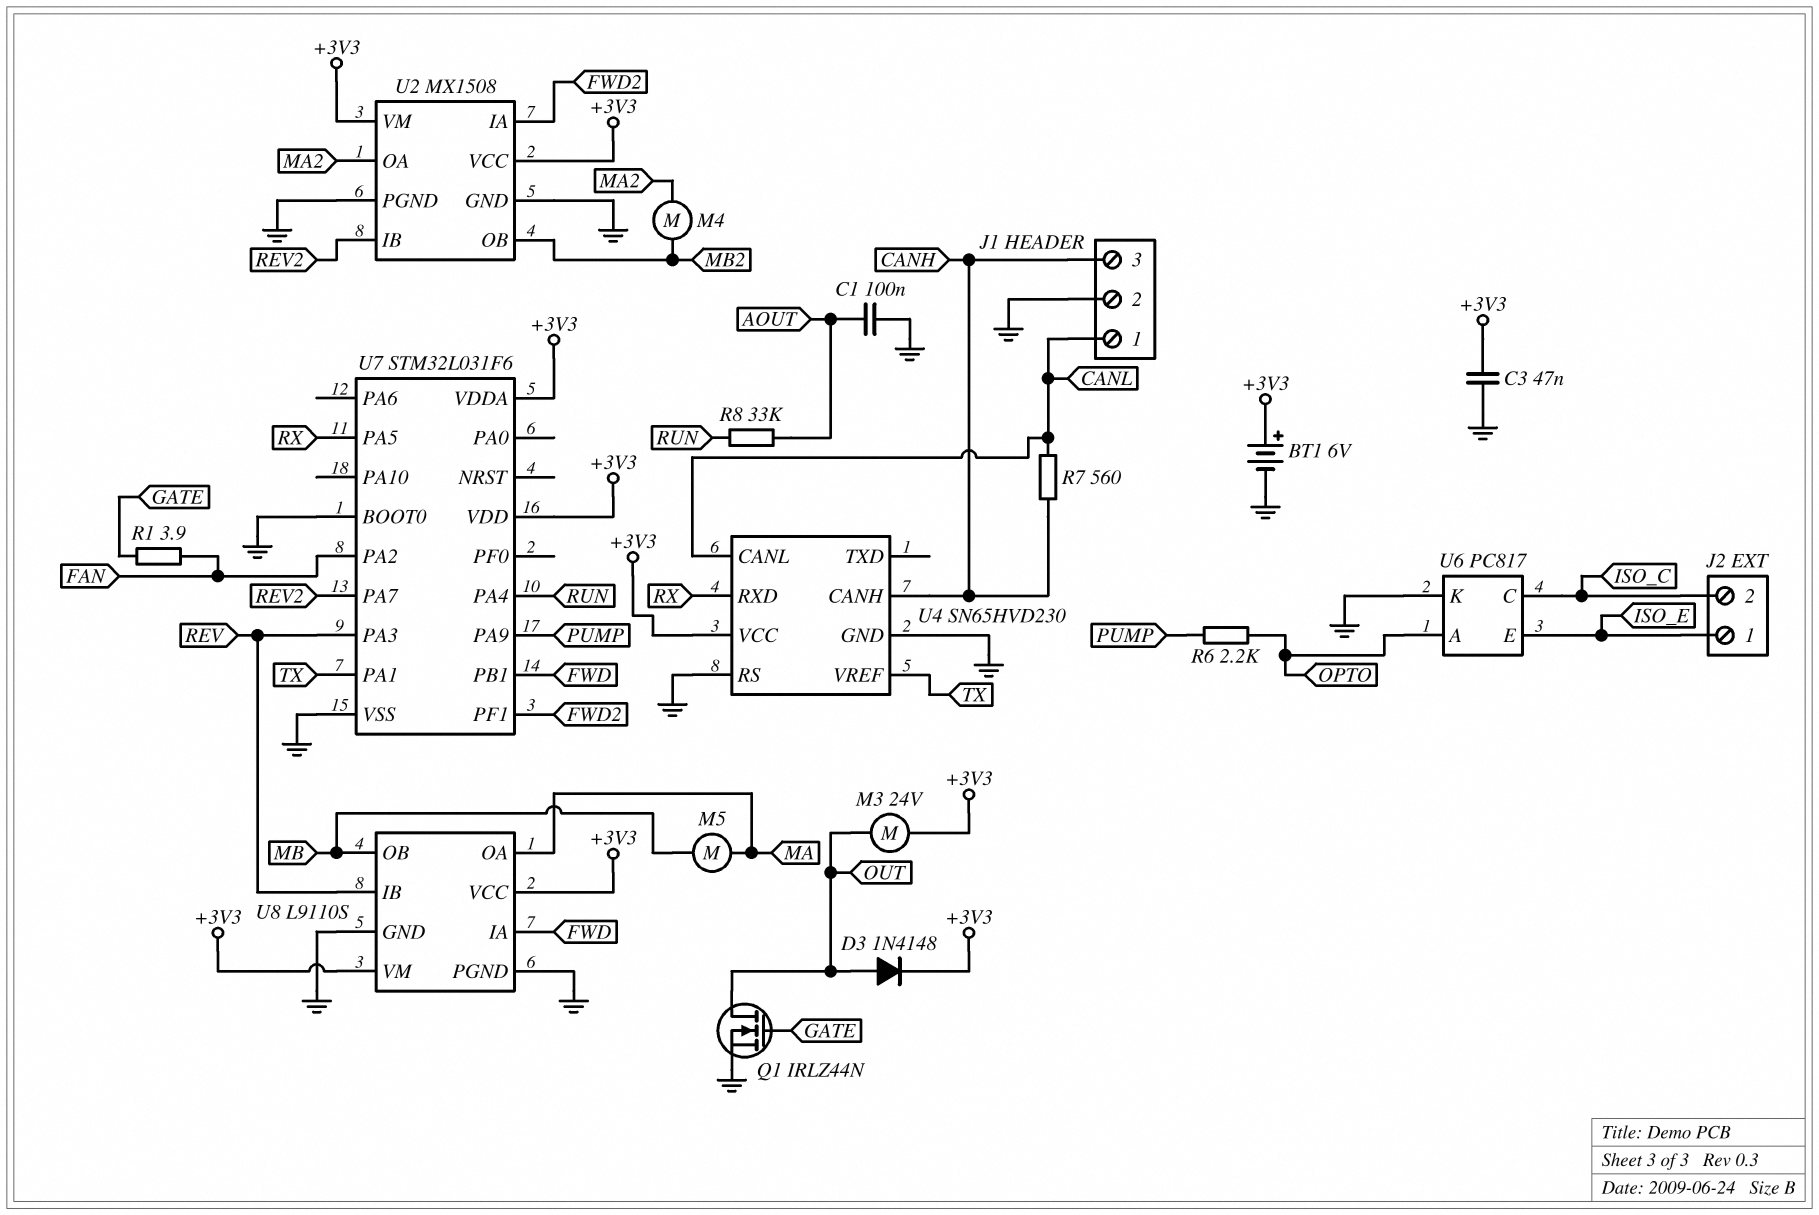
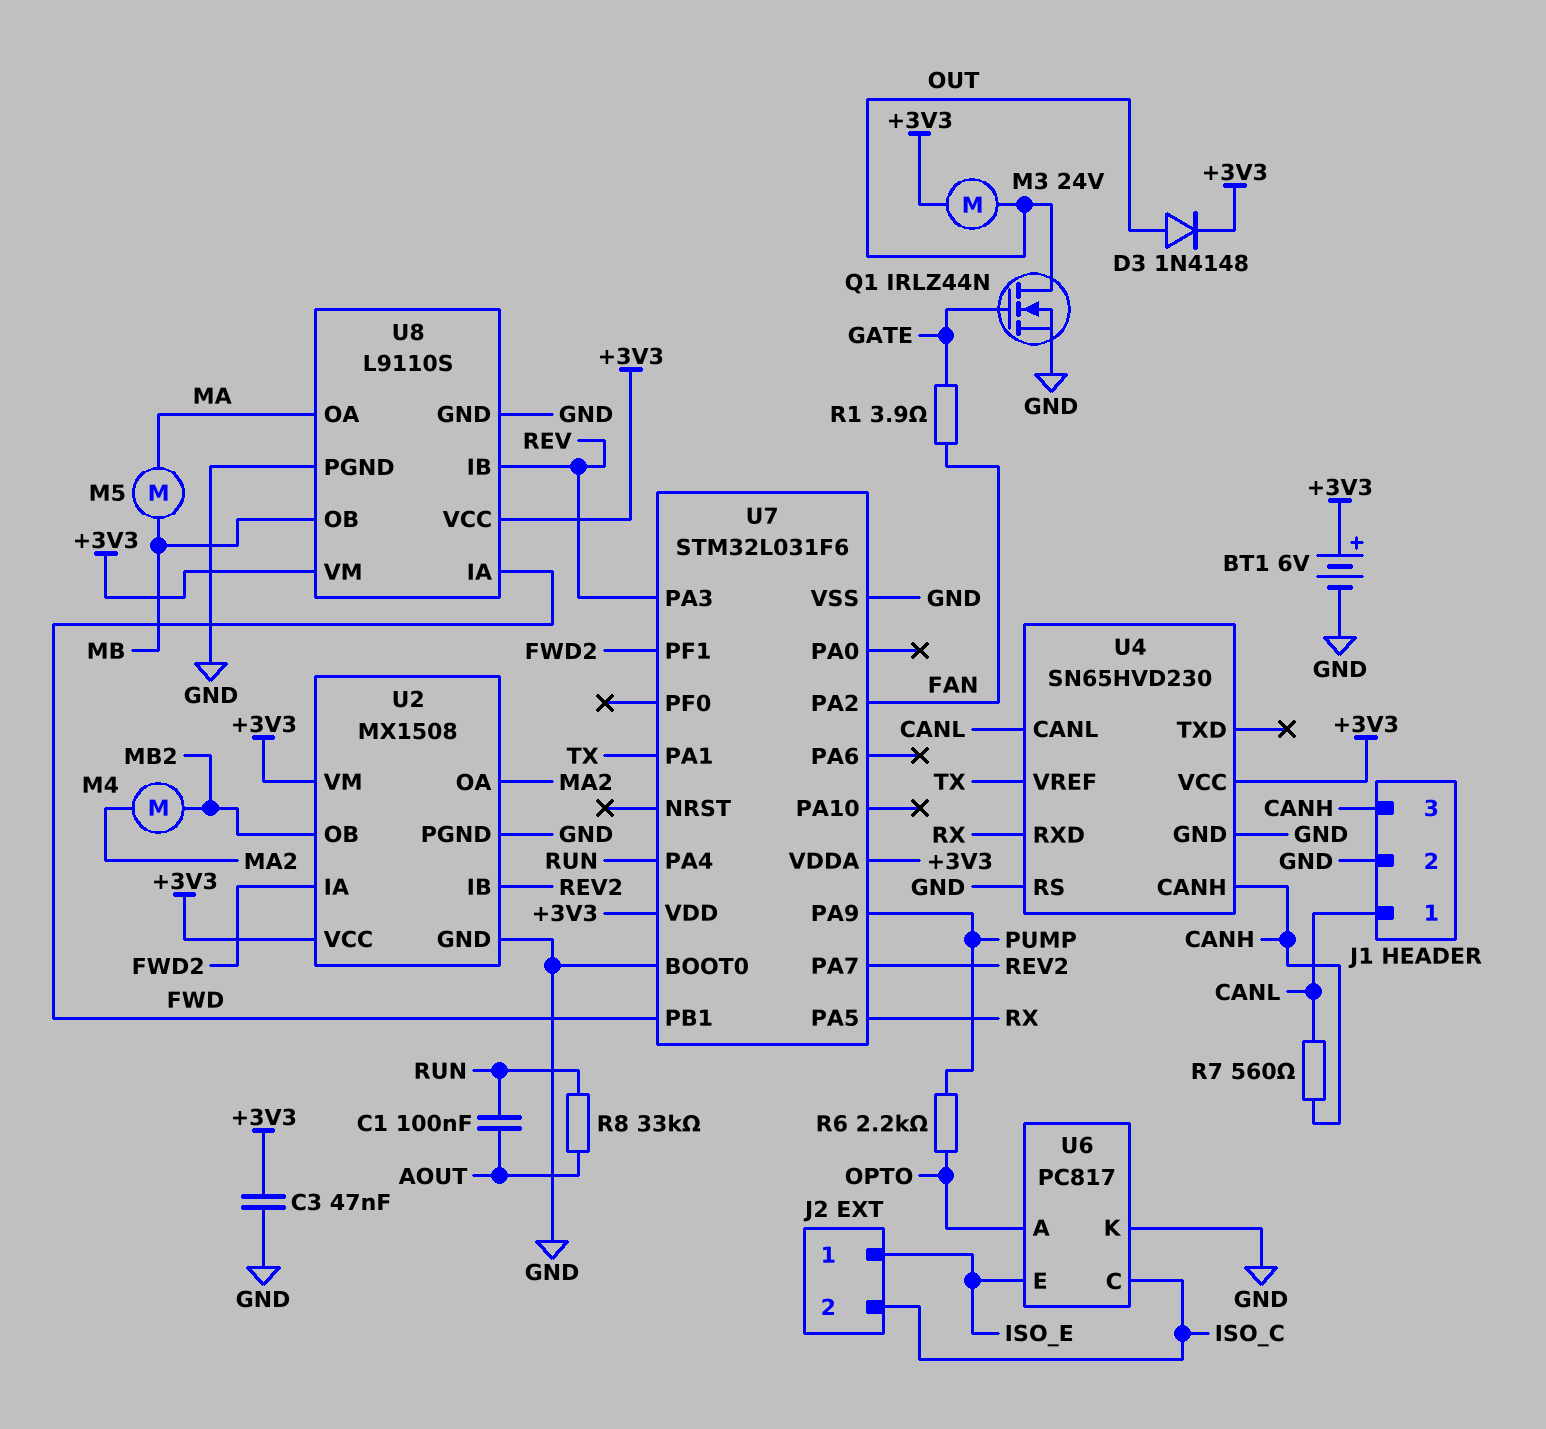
C1: 100nF (AOUT, GND) -> 100nF (AOUT, RUN)

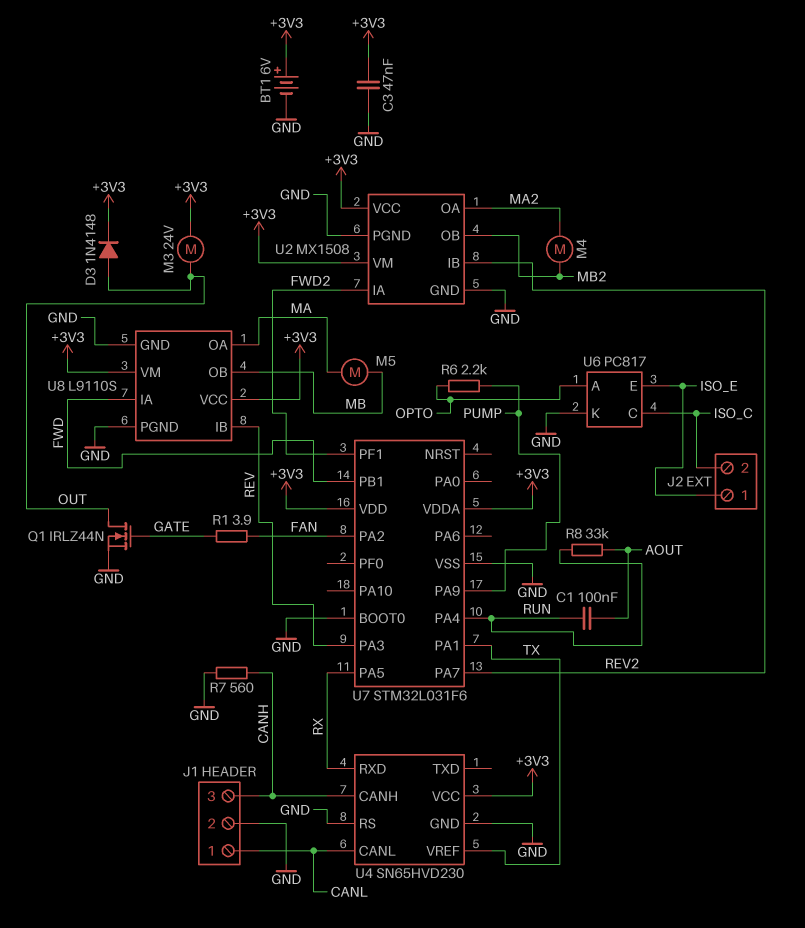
R7: 560 (CANH, CANL) -> 560 (CANH, GND)

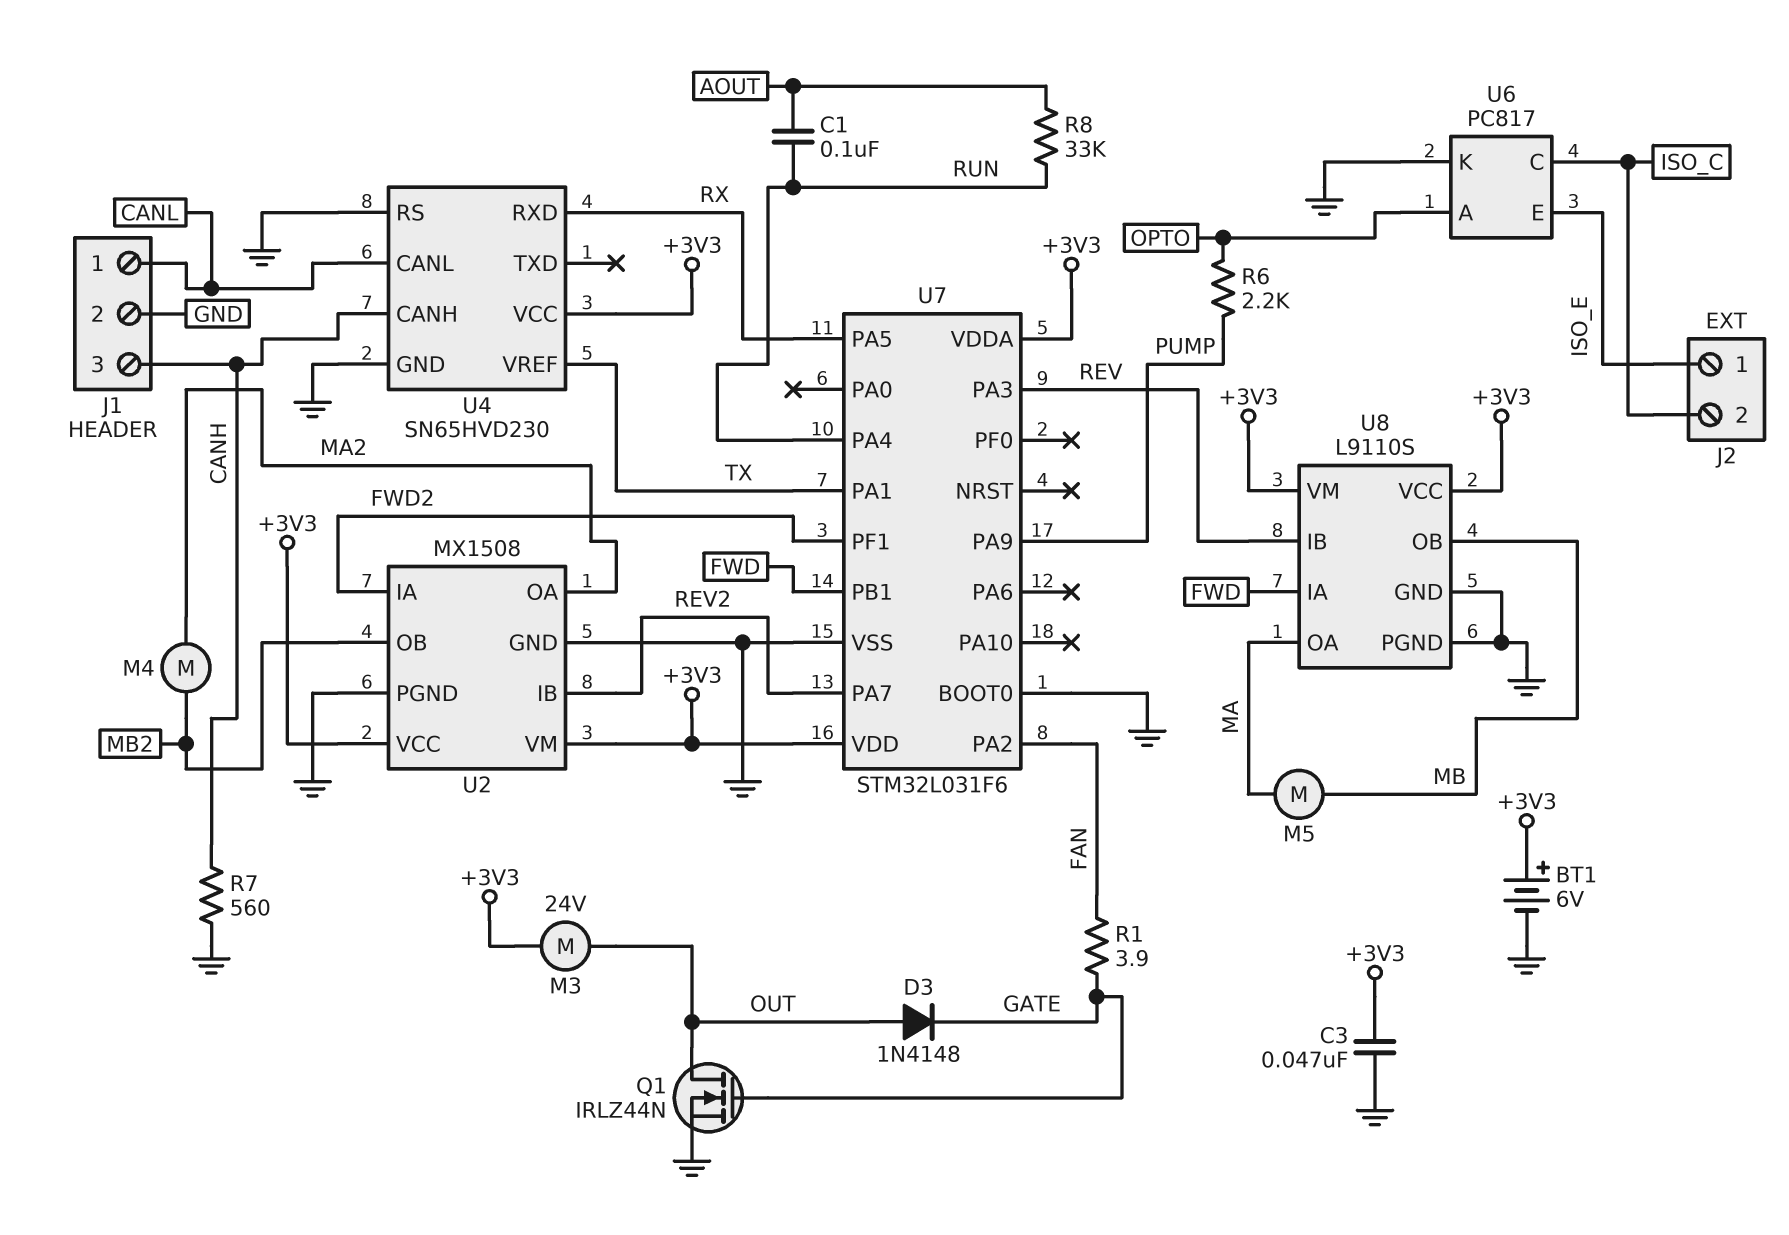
D3: diode 1N4148 (A OUT, K +3V3) -> diode 1N4148 (A OUT, K GATE)

